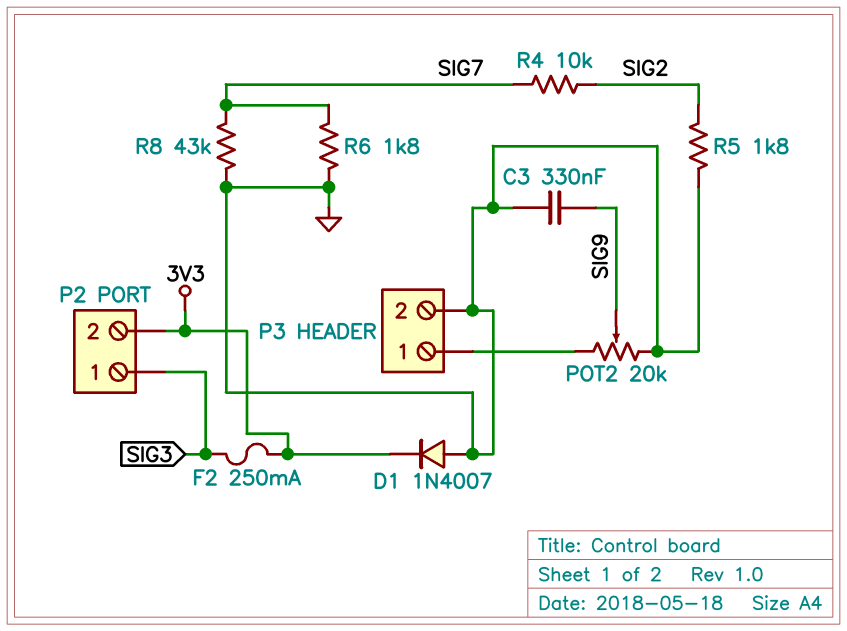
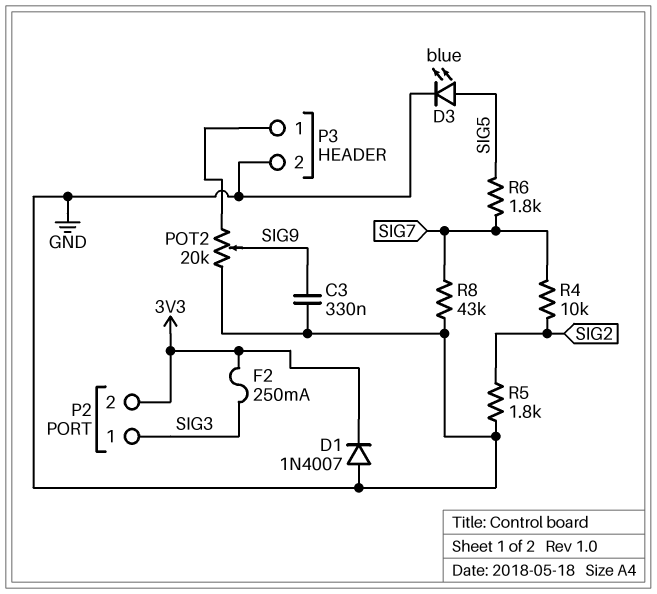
D3: none -> LED blue (A SIG5, K GND)
R6: 1.8k (GND, SIG7) -> 1.8k (SIG5, SIG7)

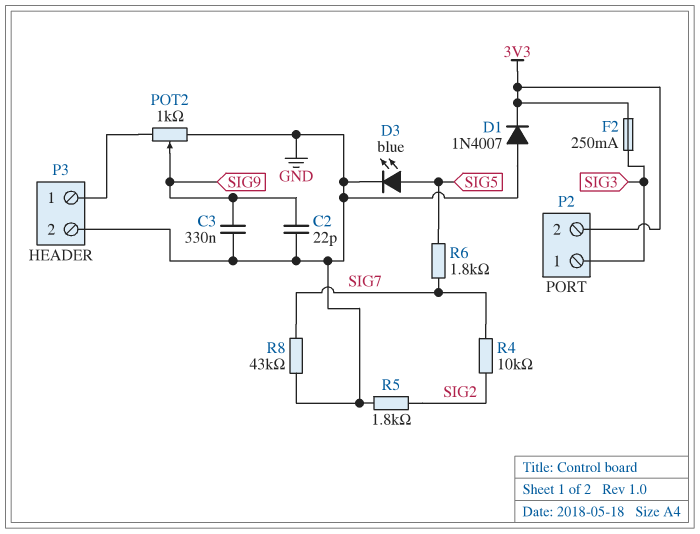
C2: none -> 22pF (GND, SIG9)
POT2: 20k (GND, P3/1, wiper SIG9) -> 1k (GND, P3/1, wiper SIG9)

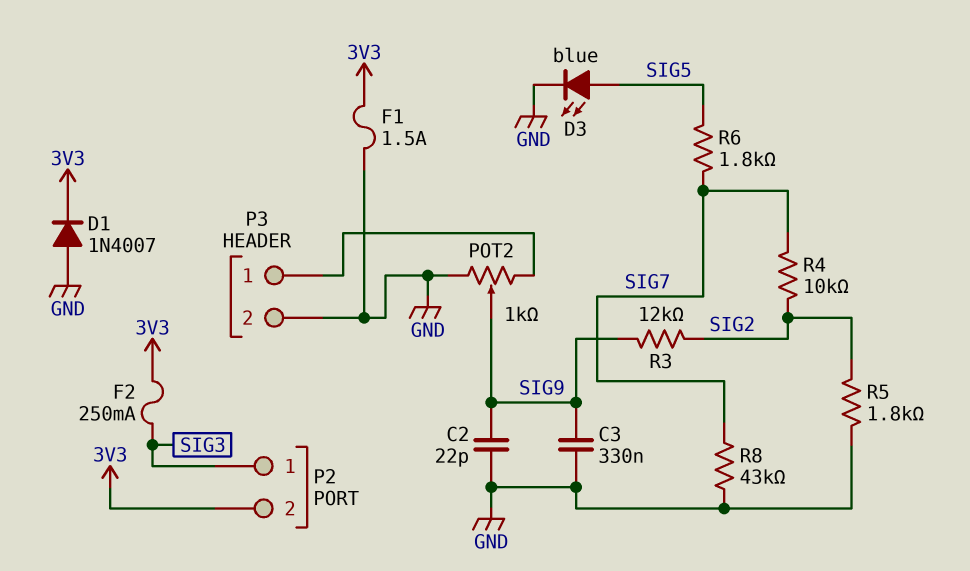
F1: none -> 1.5A (3V3, GND)
R3: none -> 12k (SIG2, SIG9)

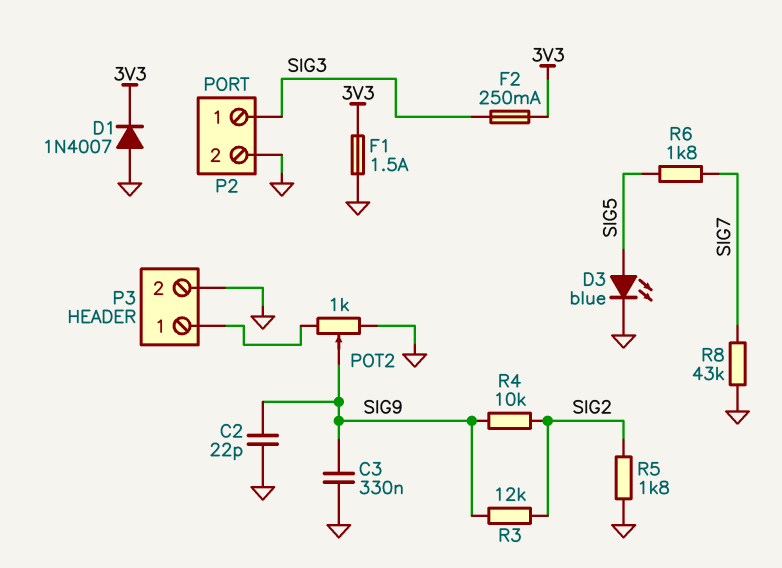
P2 pin 2: 3V3 -> GND
R4: 10k (SIG2, SIG7) -> 10k (SIG2, SIG9)

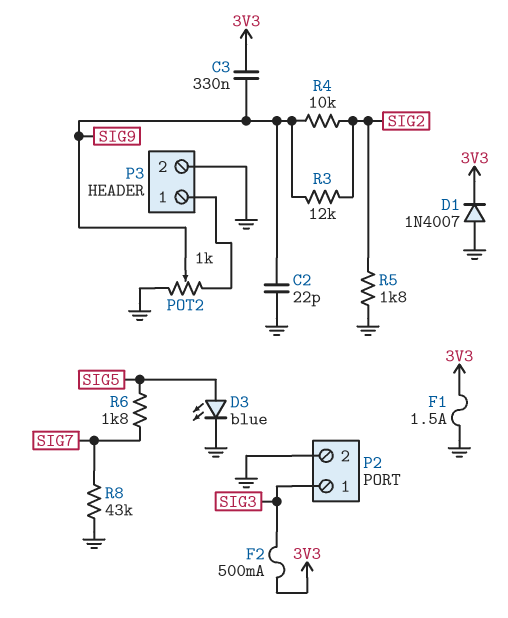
C3: 330nF (GND, SIG9) -> 330nF (3V3, SIG9)
F2: 250mA (3V3, SIG3) -> 500mA (3V3, SIG3)

